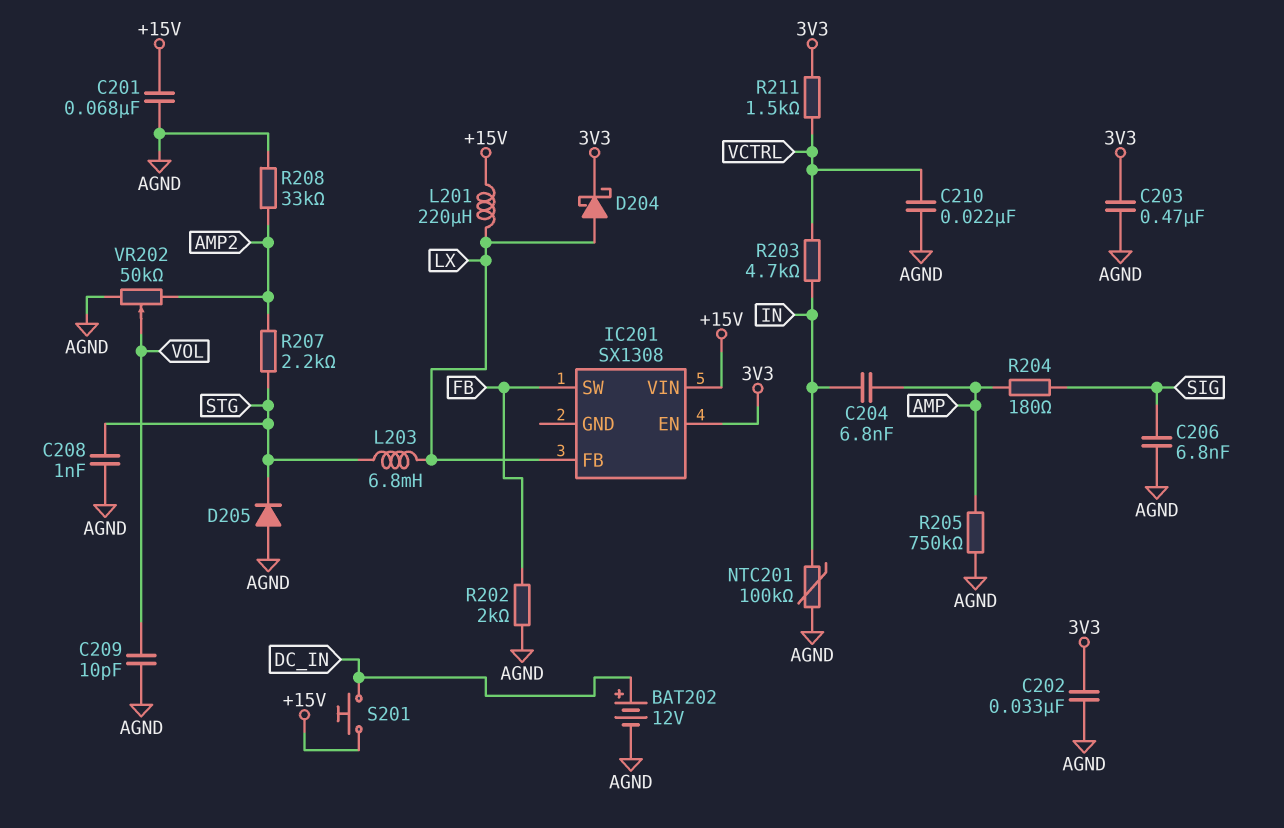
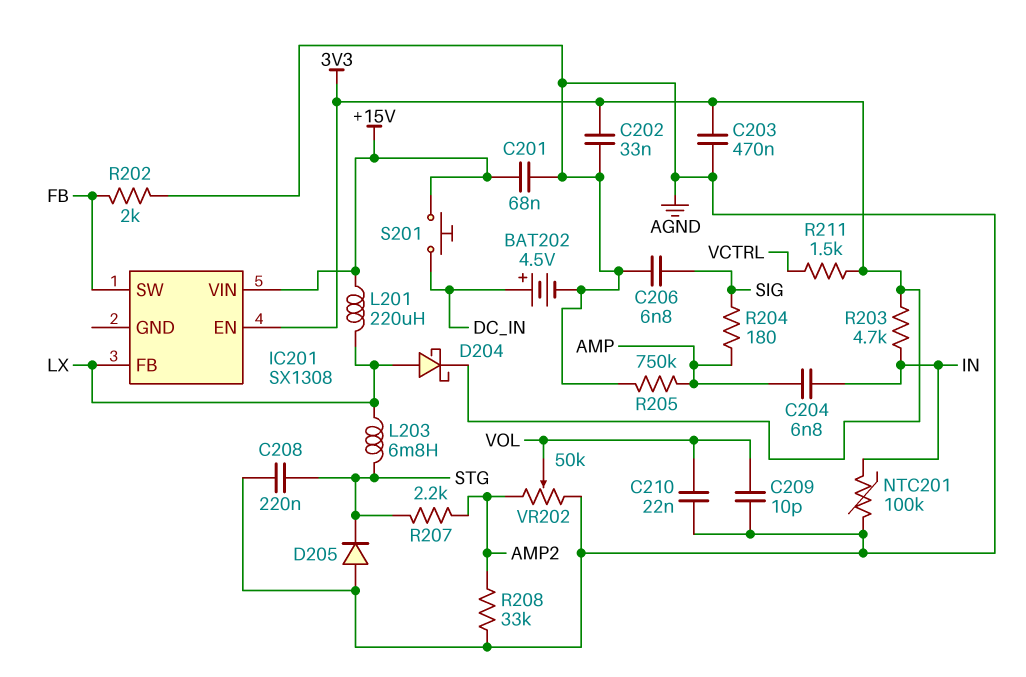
BAT202: 12V (plus DC_IN, minus AGND) -> 4.5V (plus DC_IN, minus AGND)
C208: 1nF (AGND, STG) -> 220nF (AGND, STG)
C210: 22nF (AGND, VCTRL) -> 22nF (AGND, VOL)
R203: 4.7k (IN, VCTRL) -> 4.7k (3V3, IN)

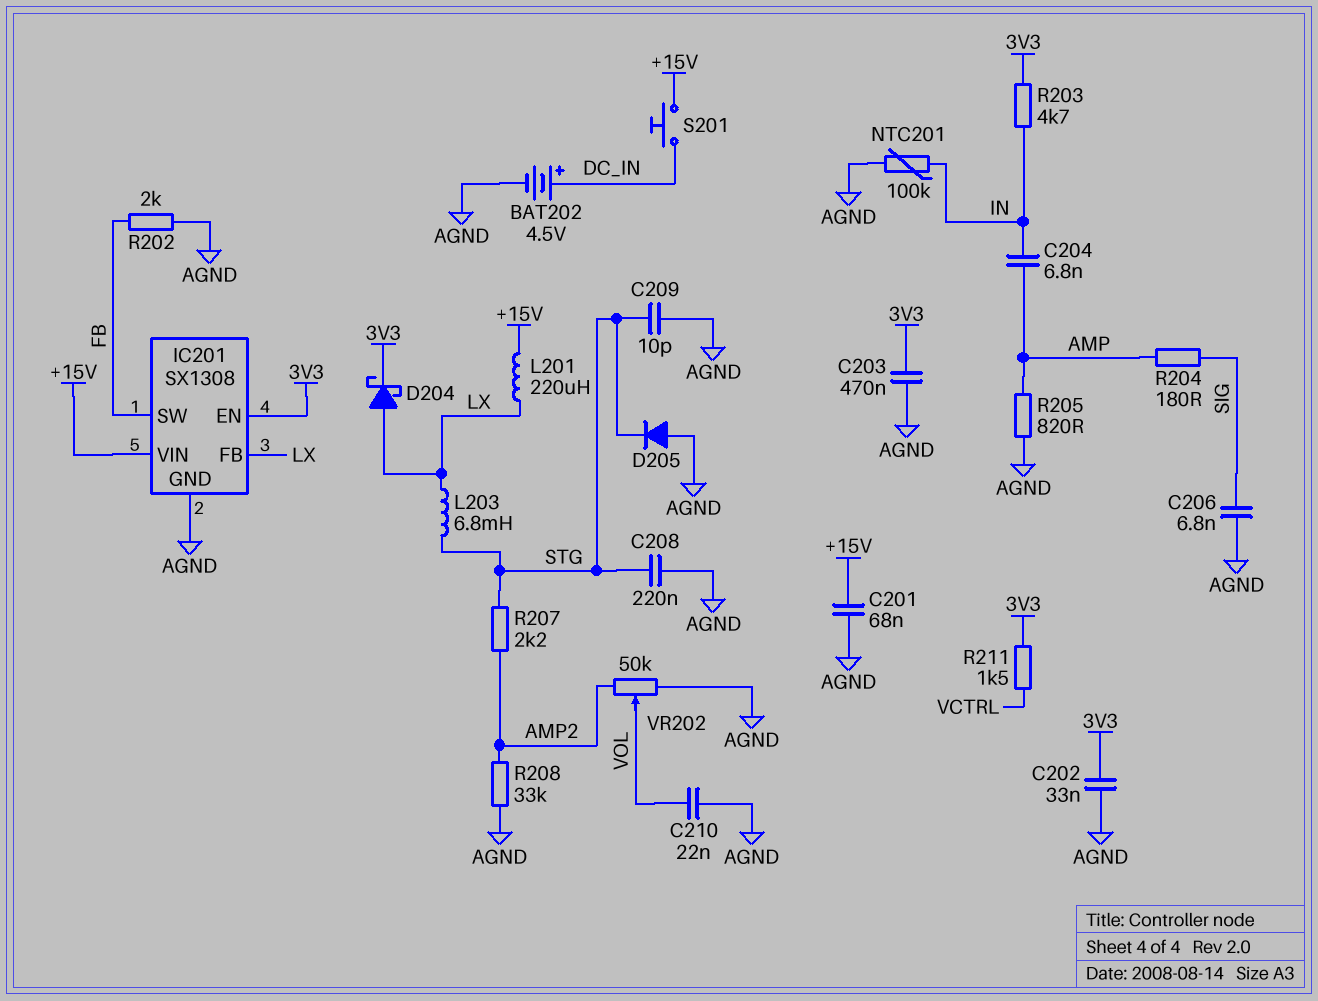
C209: 10pF (AGND, VOL) -> 10pF (AGND, STG)
IC201 pin GND: none -> AGND
R205: 750k (AGND, AMP) -> 820 (AGND, AMP)

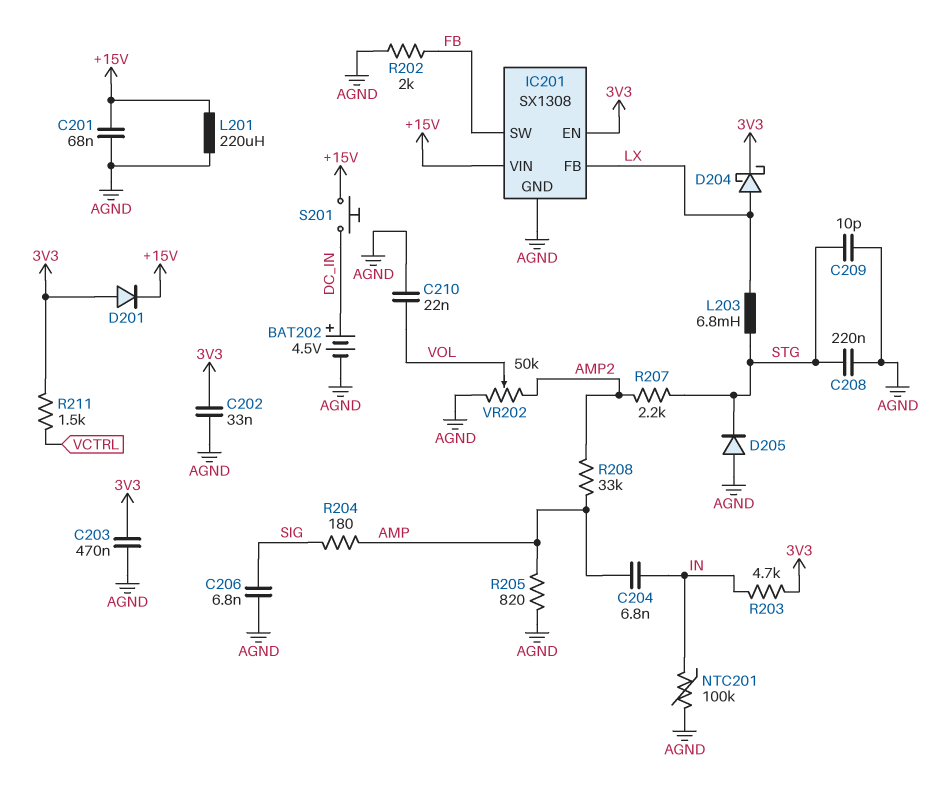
D201: none -> diode (A 3V3, K +15V)
L201: 220uH (+15V, LX) -> 220uH (+15V, AGND)
R208: 33k (AGND, AMP2) -> 33k (AMP, AMP2)

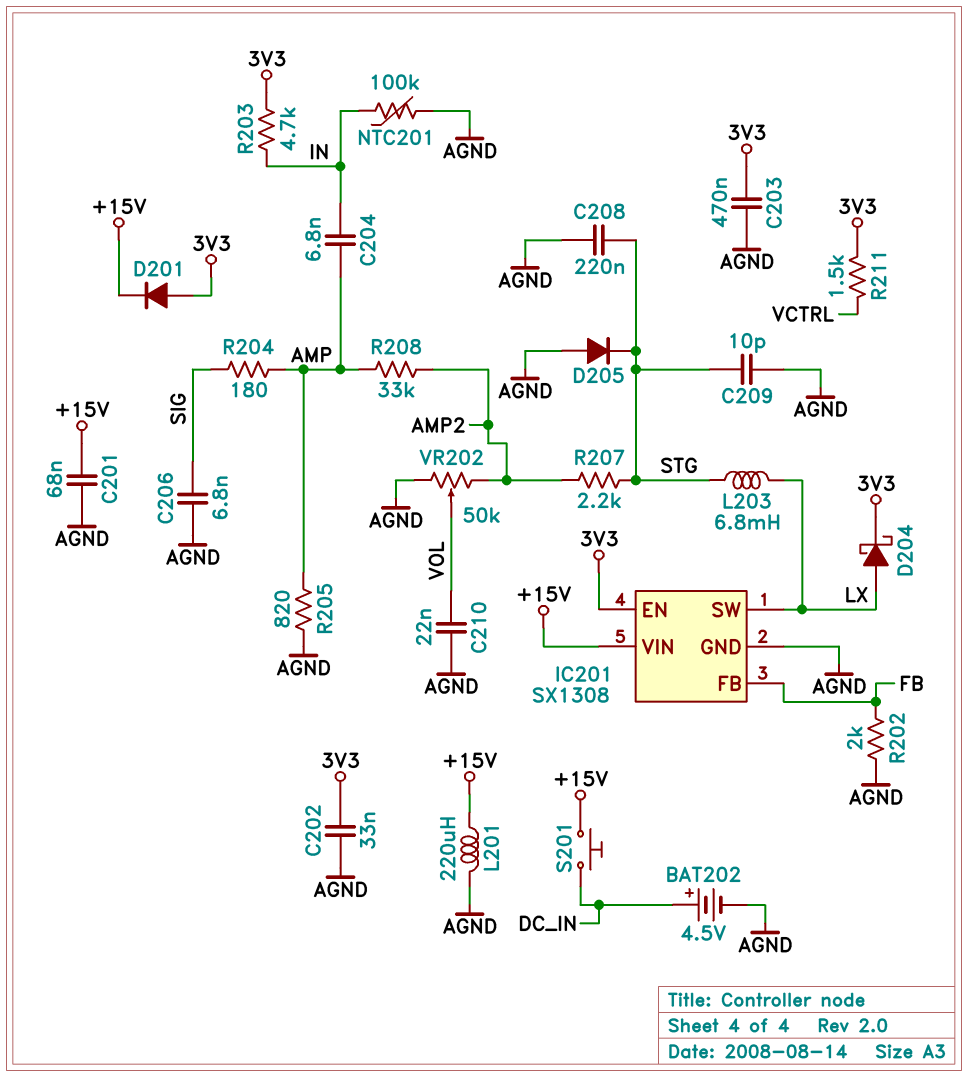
IC201 pin FB: LX -> FB
IC201 pin SW: FB -> LX

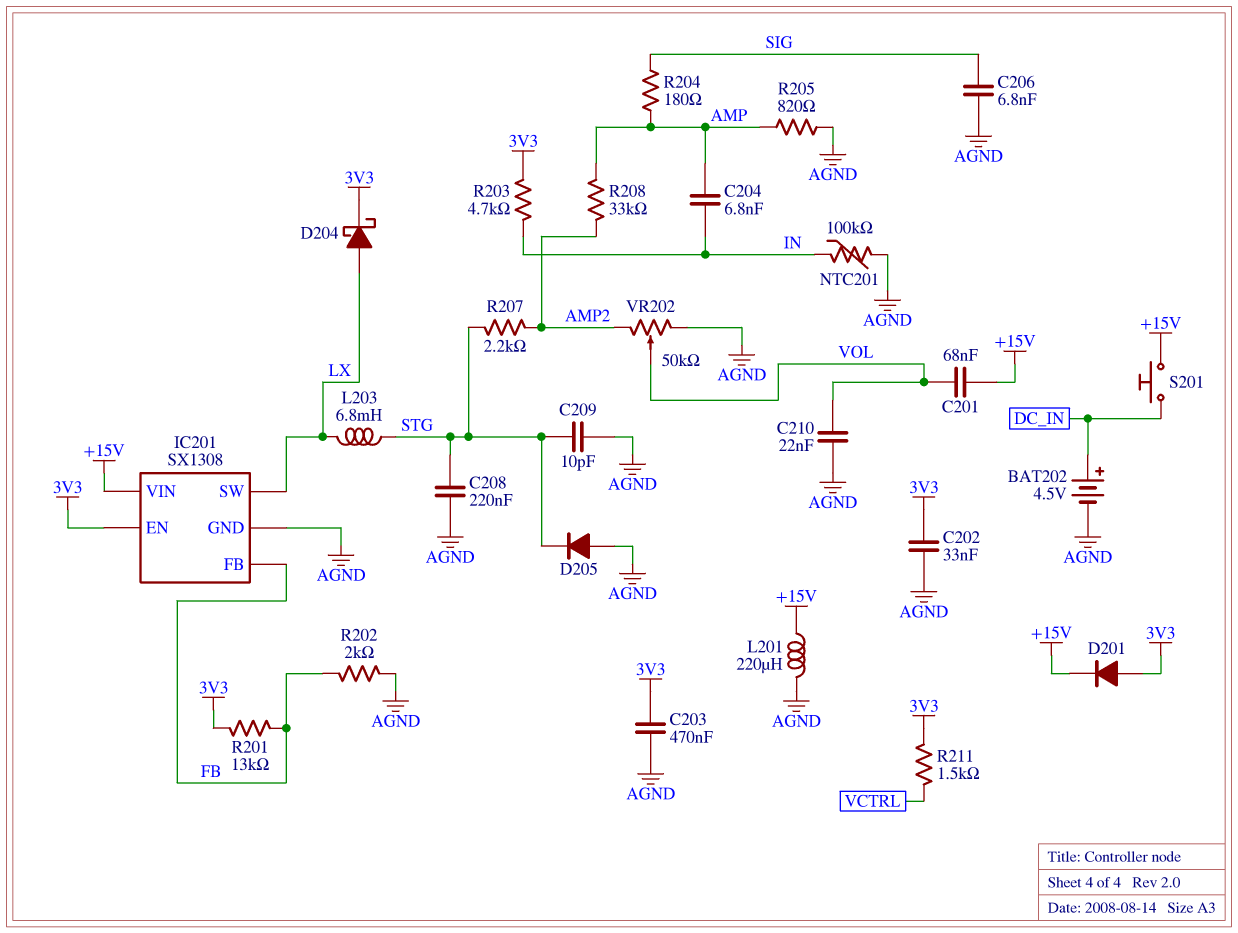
C201: 68nF (+15V, AGND) -> 68nF (+15V, VOL)
R201: none -> 13k (3V3, FB)

